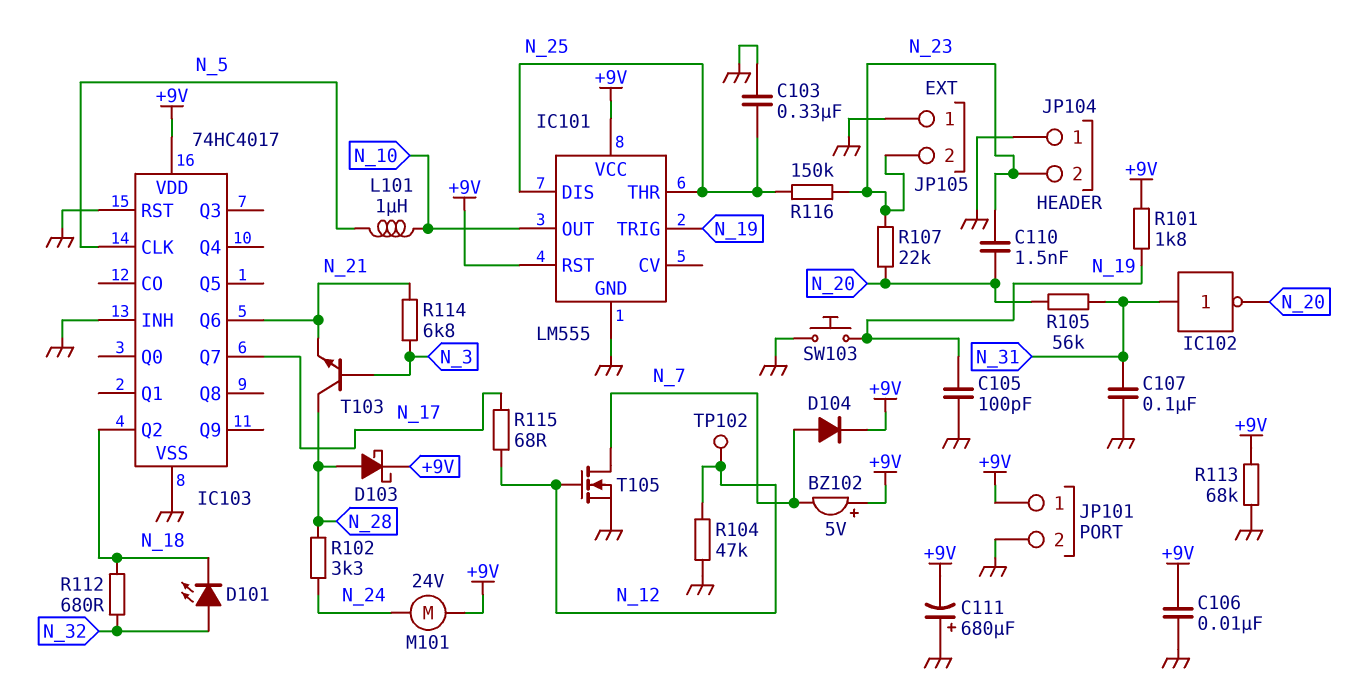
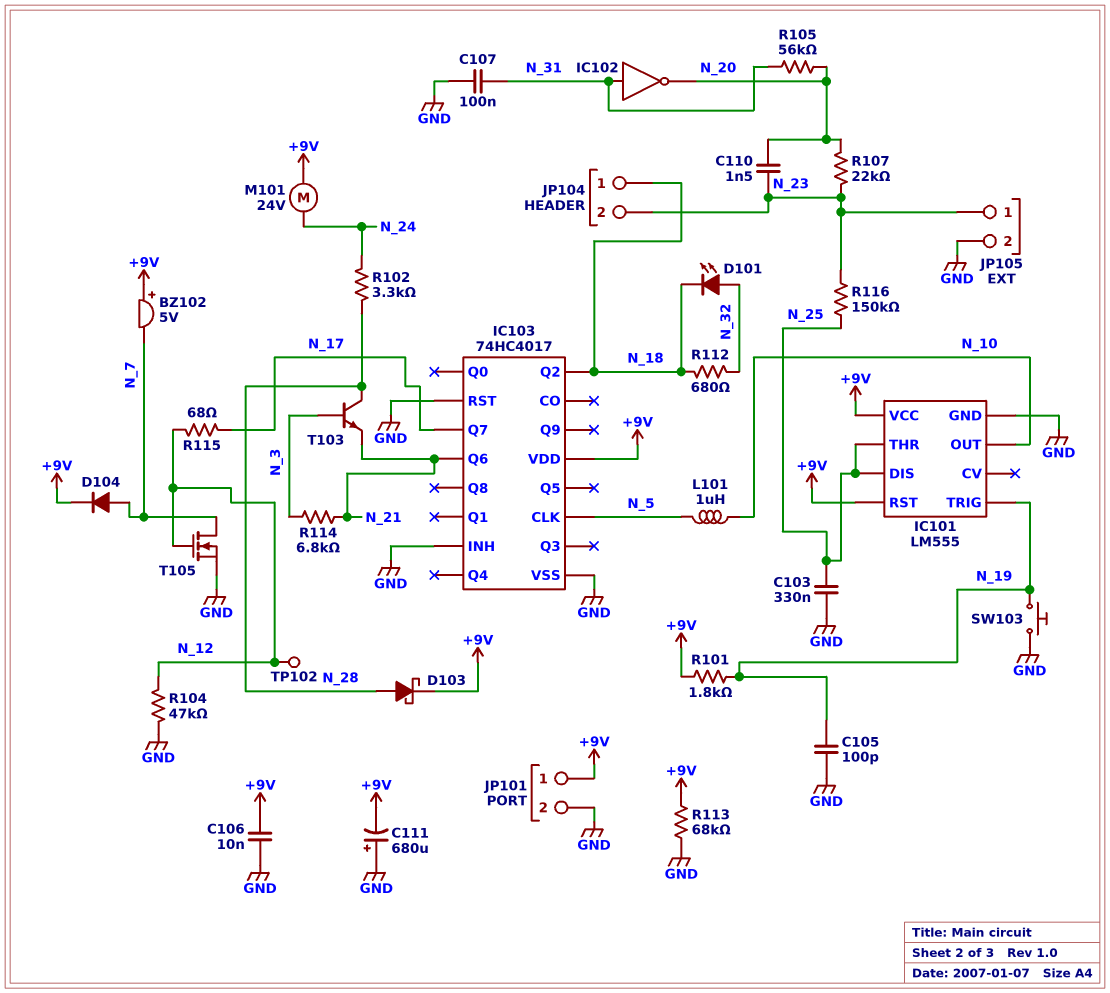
JP104 pin 1: GND -> N_18
JP105 pin 1: GND -> N_23
JP105 pin 2: N_23 -> GND

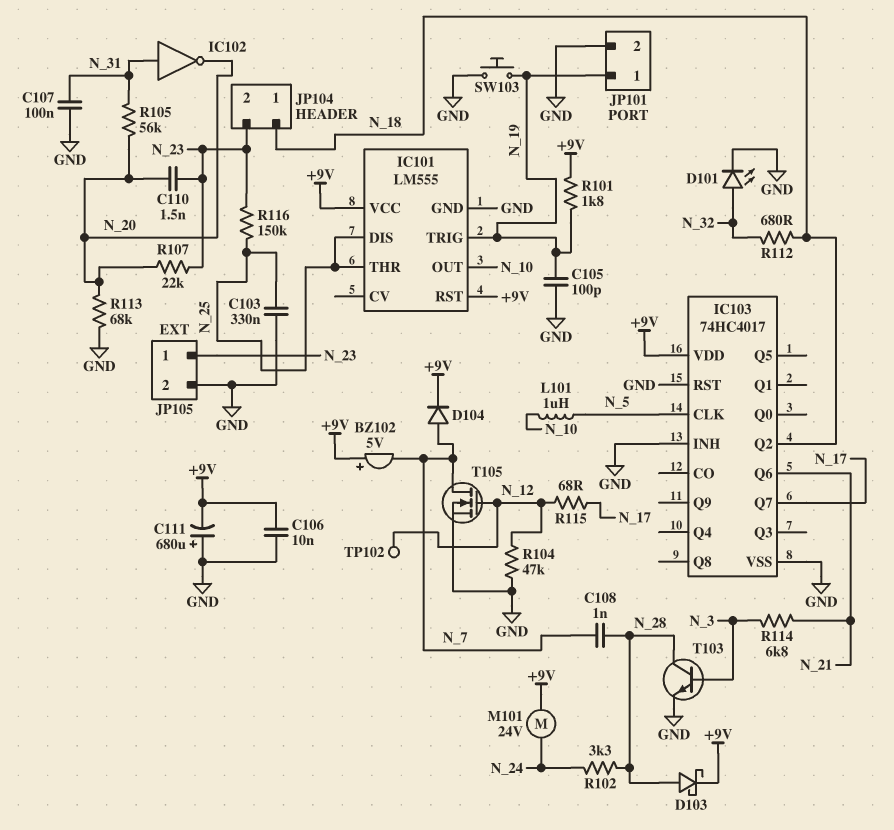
C108: none -> 1nF (N_7, N_28)
D101: LED (A N_32, K N_18) -> LED (A N_32, K GND)
JP101 pin 1: +9V -> N_19
R113: 68k (+9V, GND) -> 68k (GND, N_20)
T103: NPN (B N_3, C N_28, E N_21) -> NPN (B N_3, C N_28, E GND)

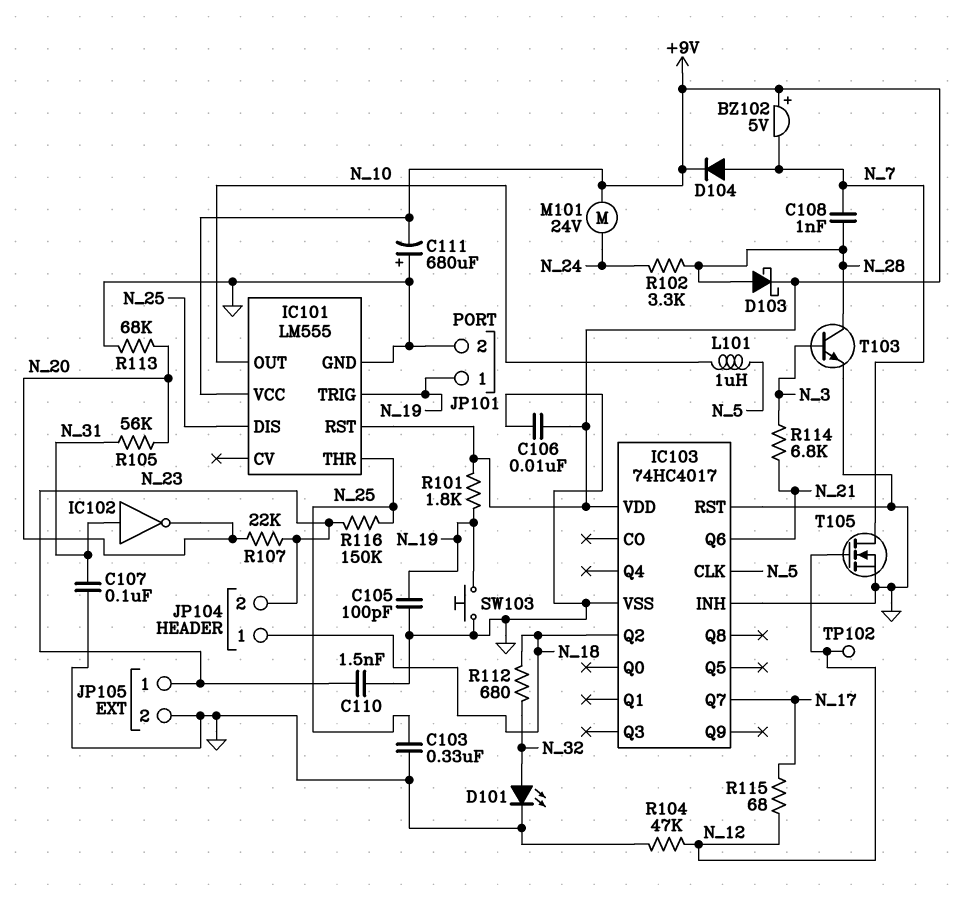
C110: 1.5nF (N_20, N_23) -> 1.5nF (GND, N_23)

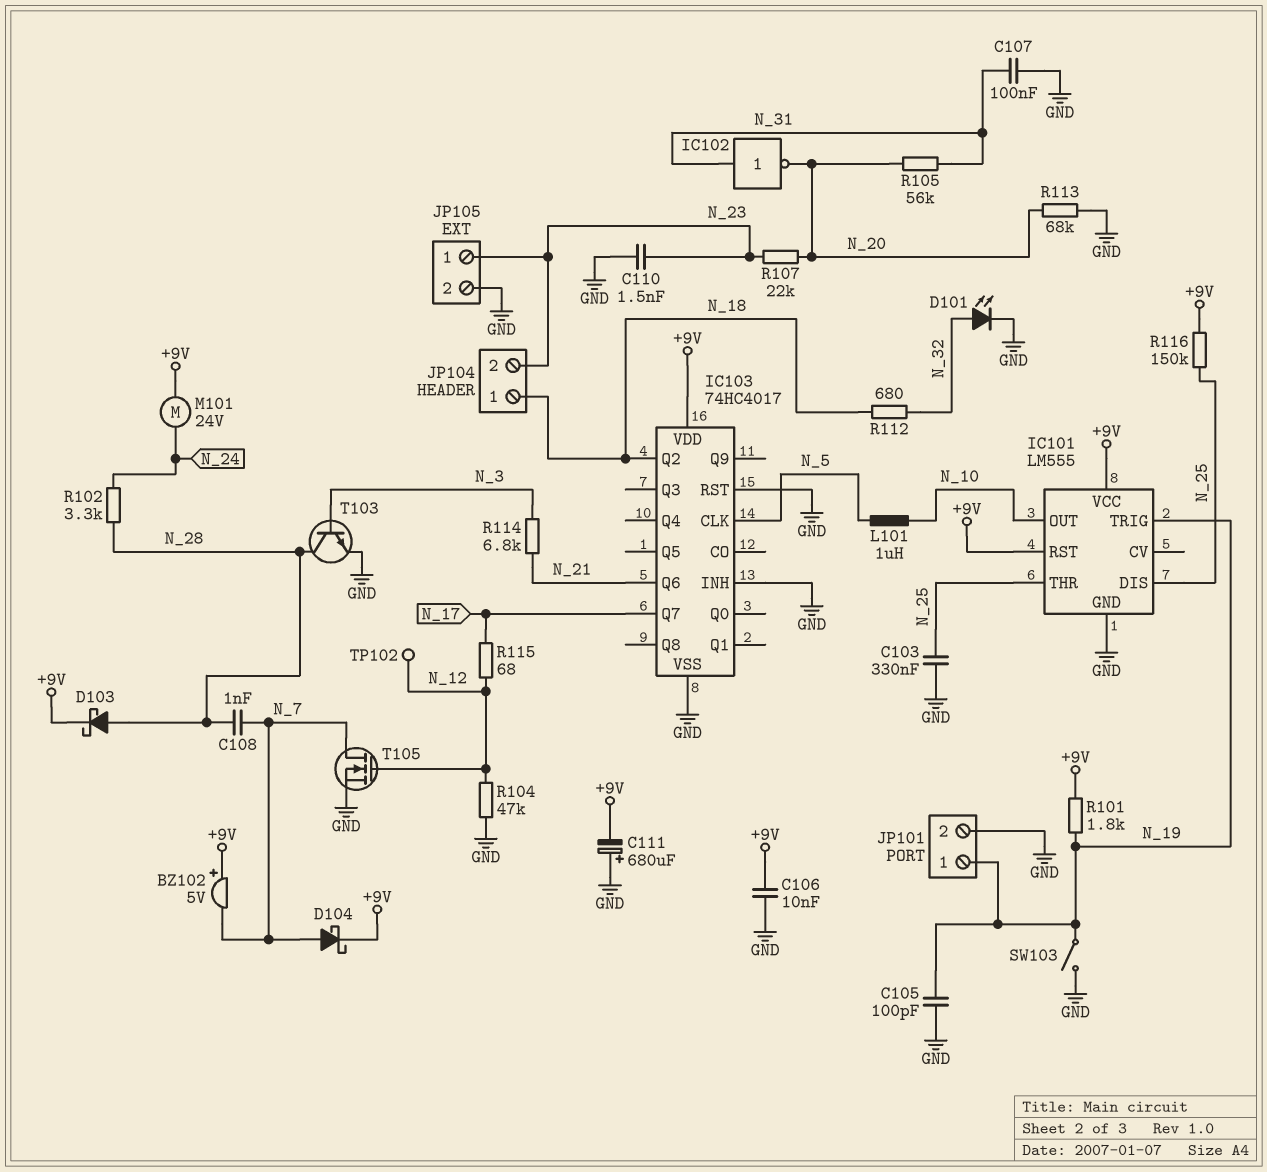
D104: diode (A N_7, K +9V) -> schottky (A N_7, K +9V)
R116: 150k (N_23, N_25) -> 150k (+9V, N_25)
SW103: button (GND, N_19) -> switch (GND, N_19)

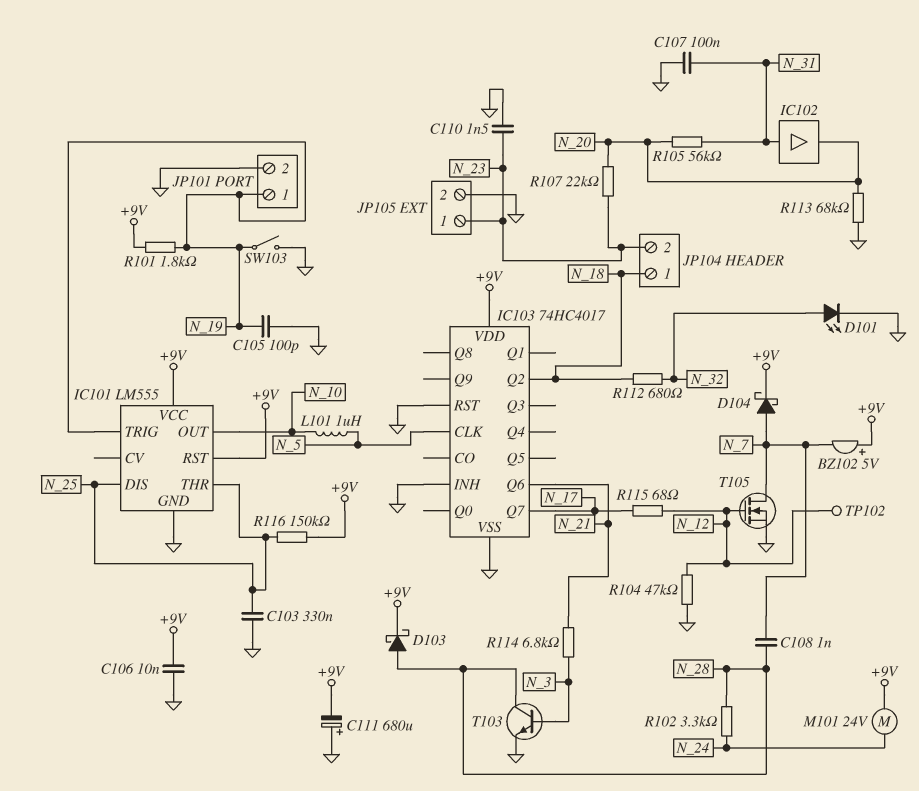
IC102: NOT (in N_31, out N_20) -> buffer (in N_31, out N_20)

